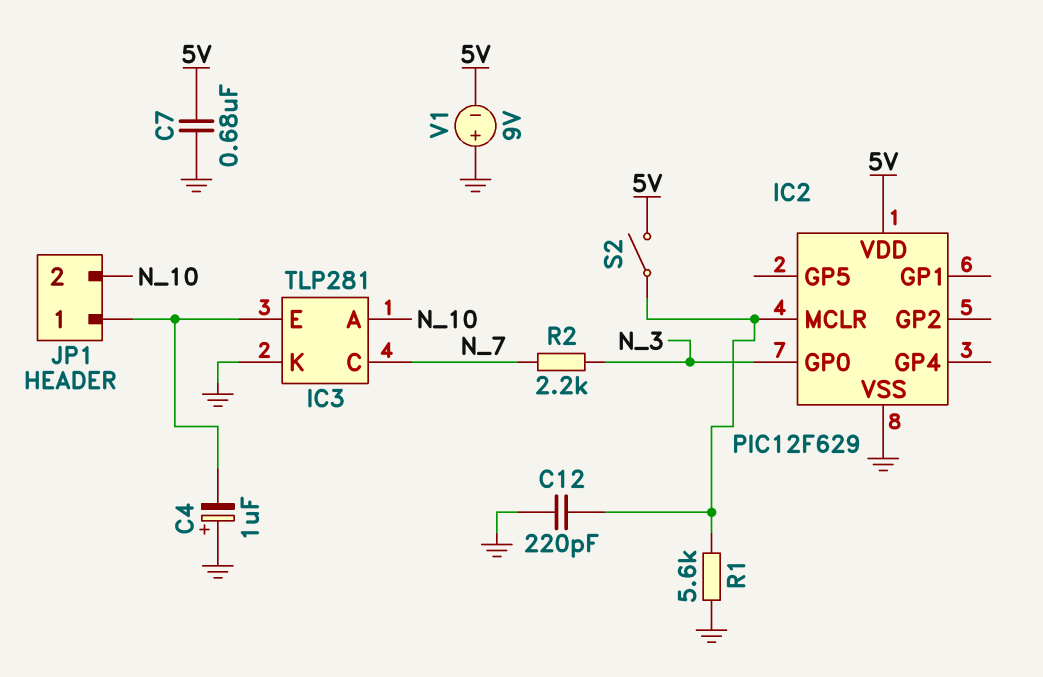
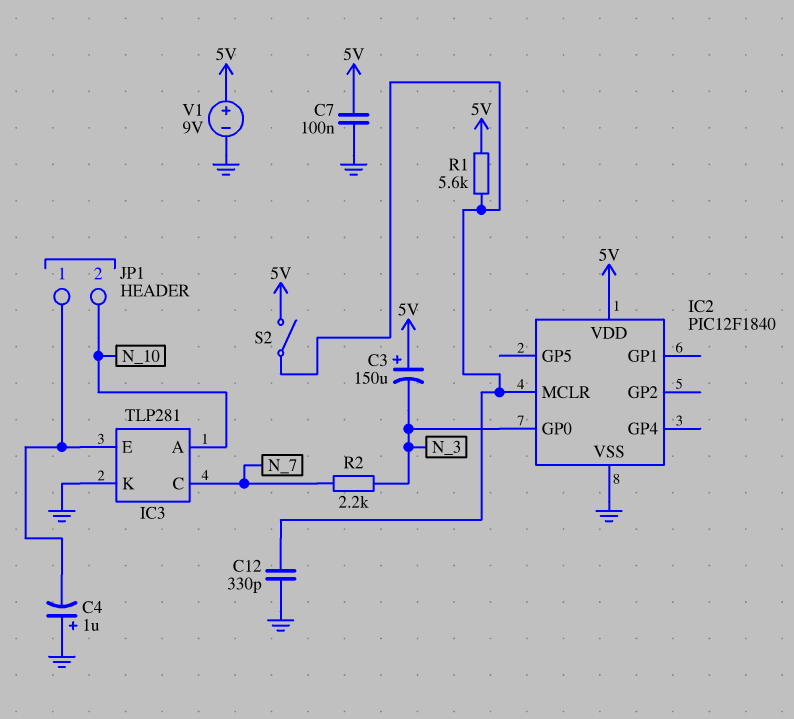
C3: none -> 150uF (plus 5V, minus N_3)
C7: 680nF (5V, GND) -> 100nF (5V, GND)
C12: 220pF (GND, IC2/MCLR) -> 330pF (GND, IC2/MCLR)
IC2: PIC12F629 -> PIC12F1840
R1: 5.6k (GND, IC2/MCLR) -> 5.6k (5V, IC2/MCLR)
V1: 9V (plus GND, minus 5V) -> 9V (plus 5V, minus GND)

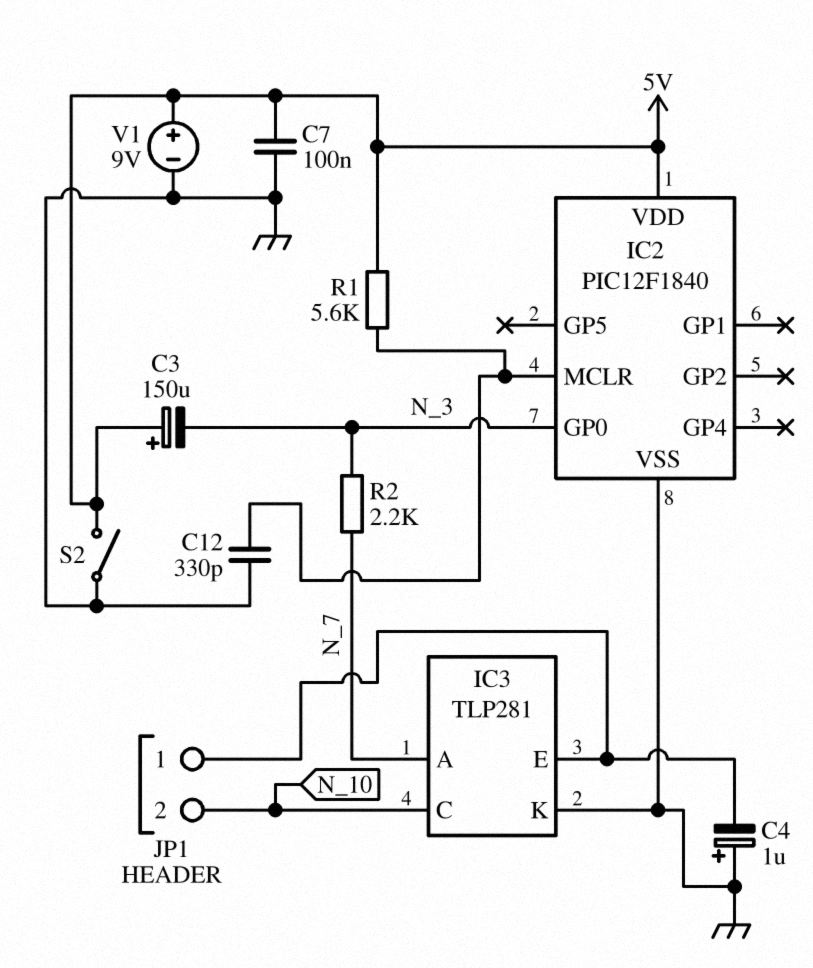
IC3 pin A: N_10 -> N_7
IC3 pin C: N_7 -> N_10
S2: switch (5V, IC2/MCLR) -> switch (5V, GND)

